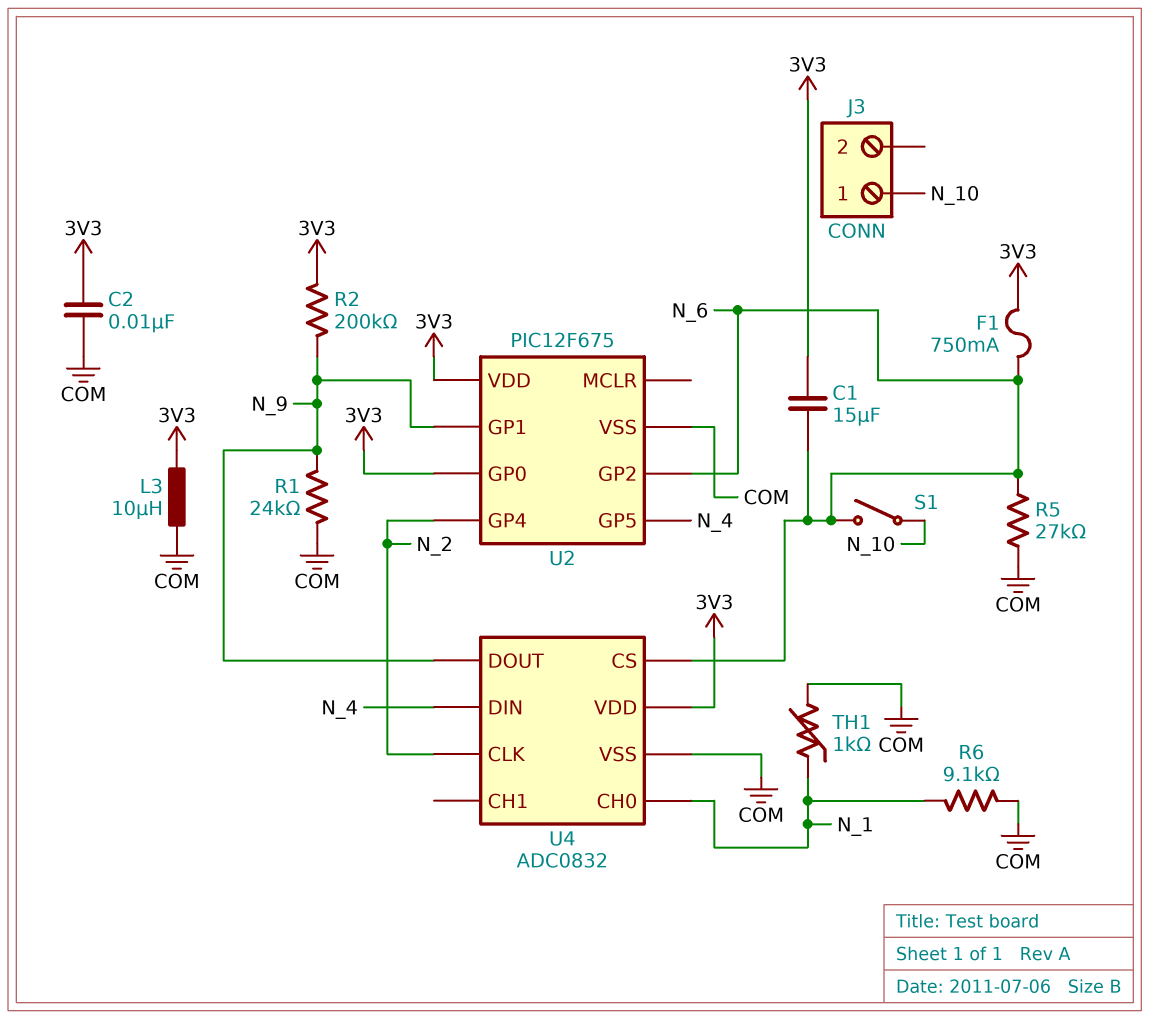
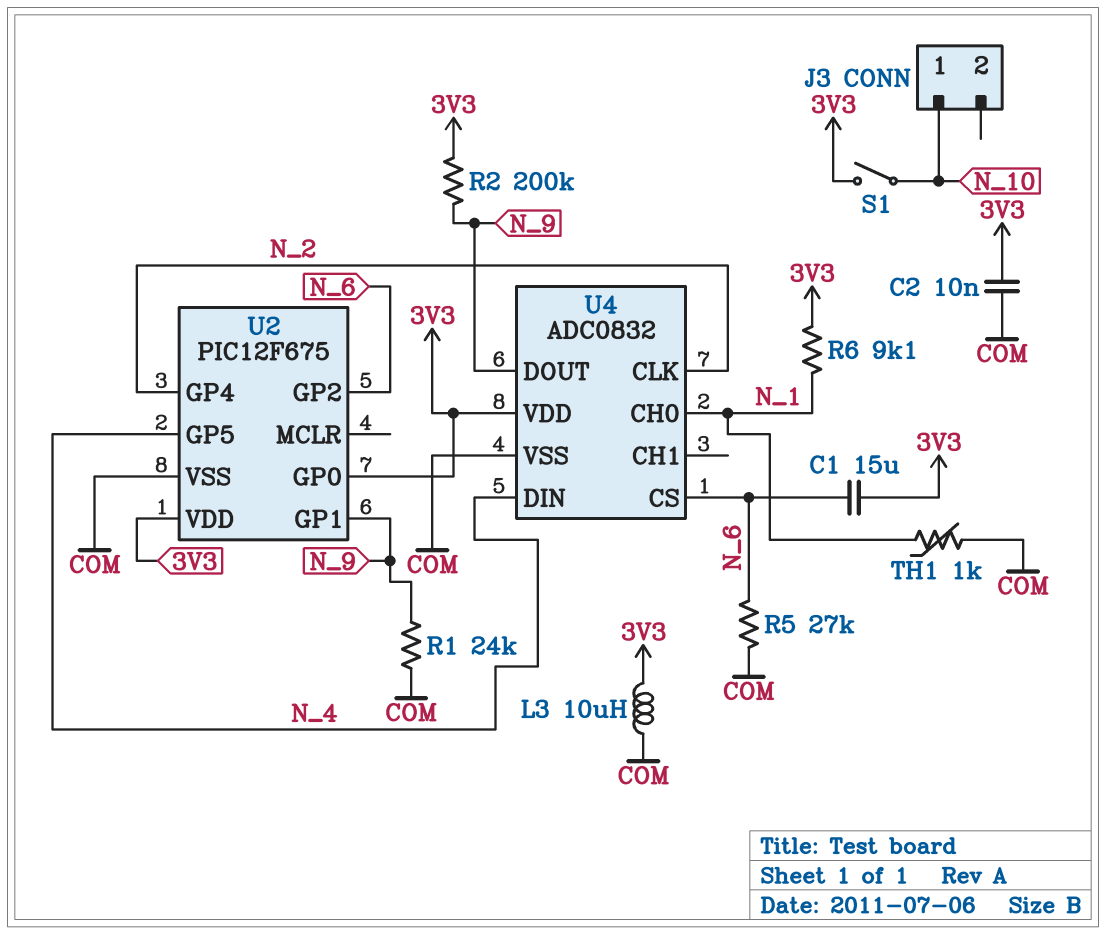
F1: 750mA (3V3, N_6) -> none
R6: 9.1k (COM, N_1) -> 9.1k (3V3, N_1)
S1: switch (N_6, N_10) -> switch (3V3, N_10)

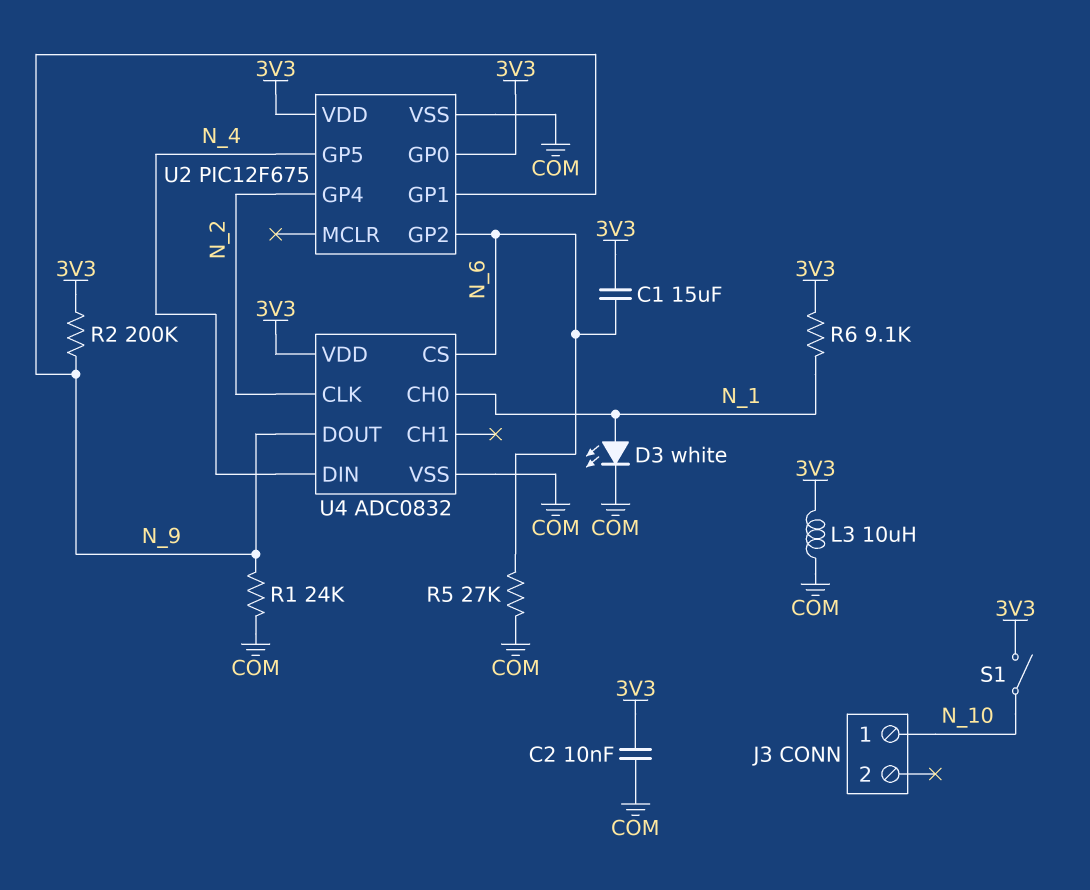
D3: none -> LED white (A N_1, K COM)
TH1: 1k (COM, N_1) -> none

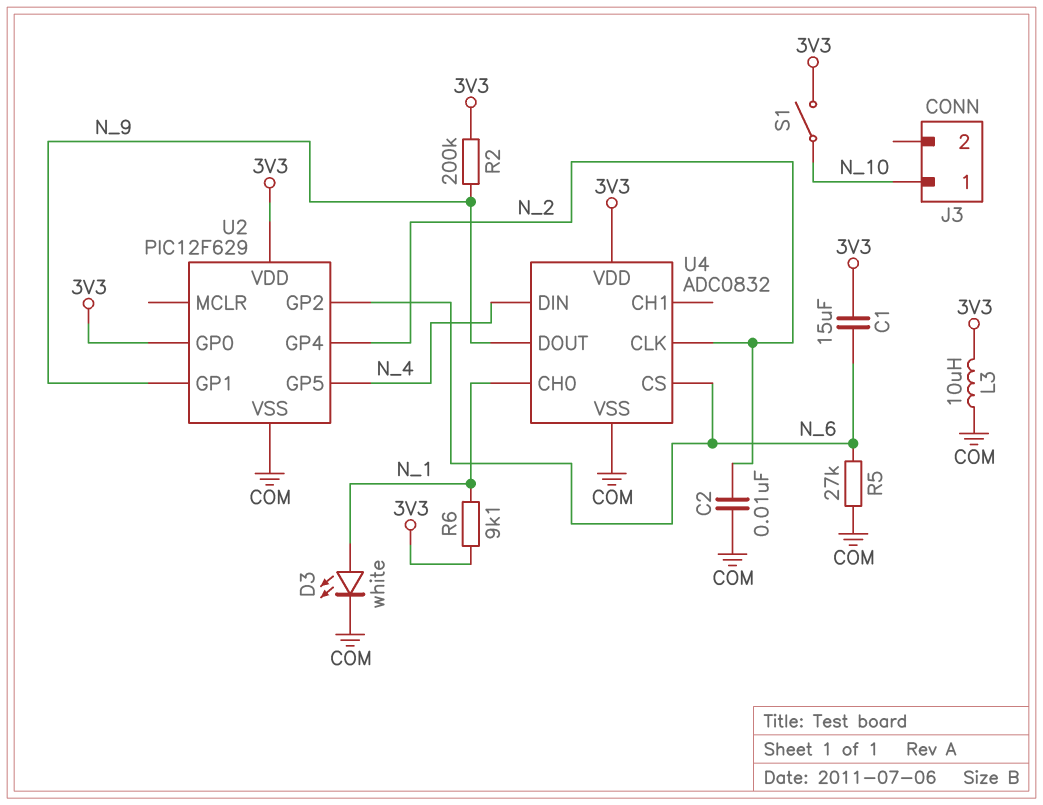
C2: 10nF (3V3, COM) -> 10nF (COM, N_2)
R1: 24k (COM, N_9) -> none
U2: PIC12F675 -> PIC12F629

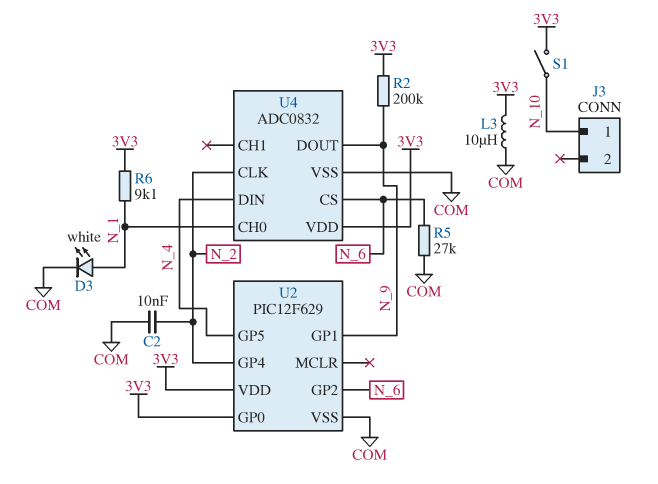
C1: 15uF (3V3, N_6) -> none

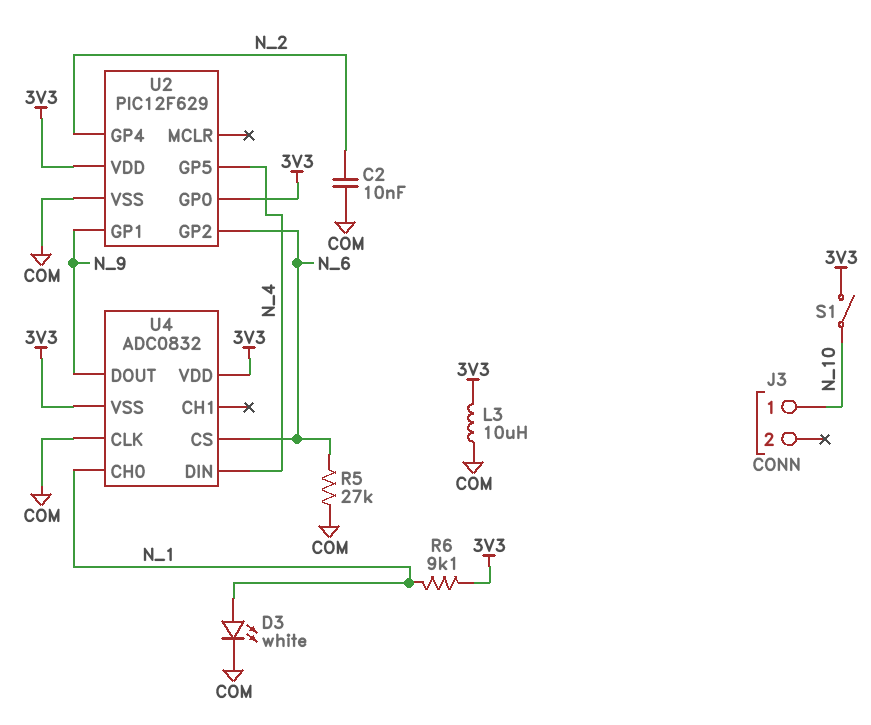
R2: 200k (3V3, N_9) -> none
U4 pin CLK: N_2 -> COM
U4 pin VSS: COM -> 3V3

